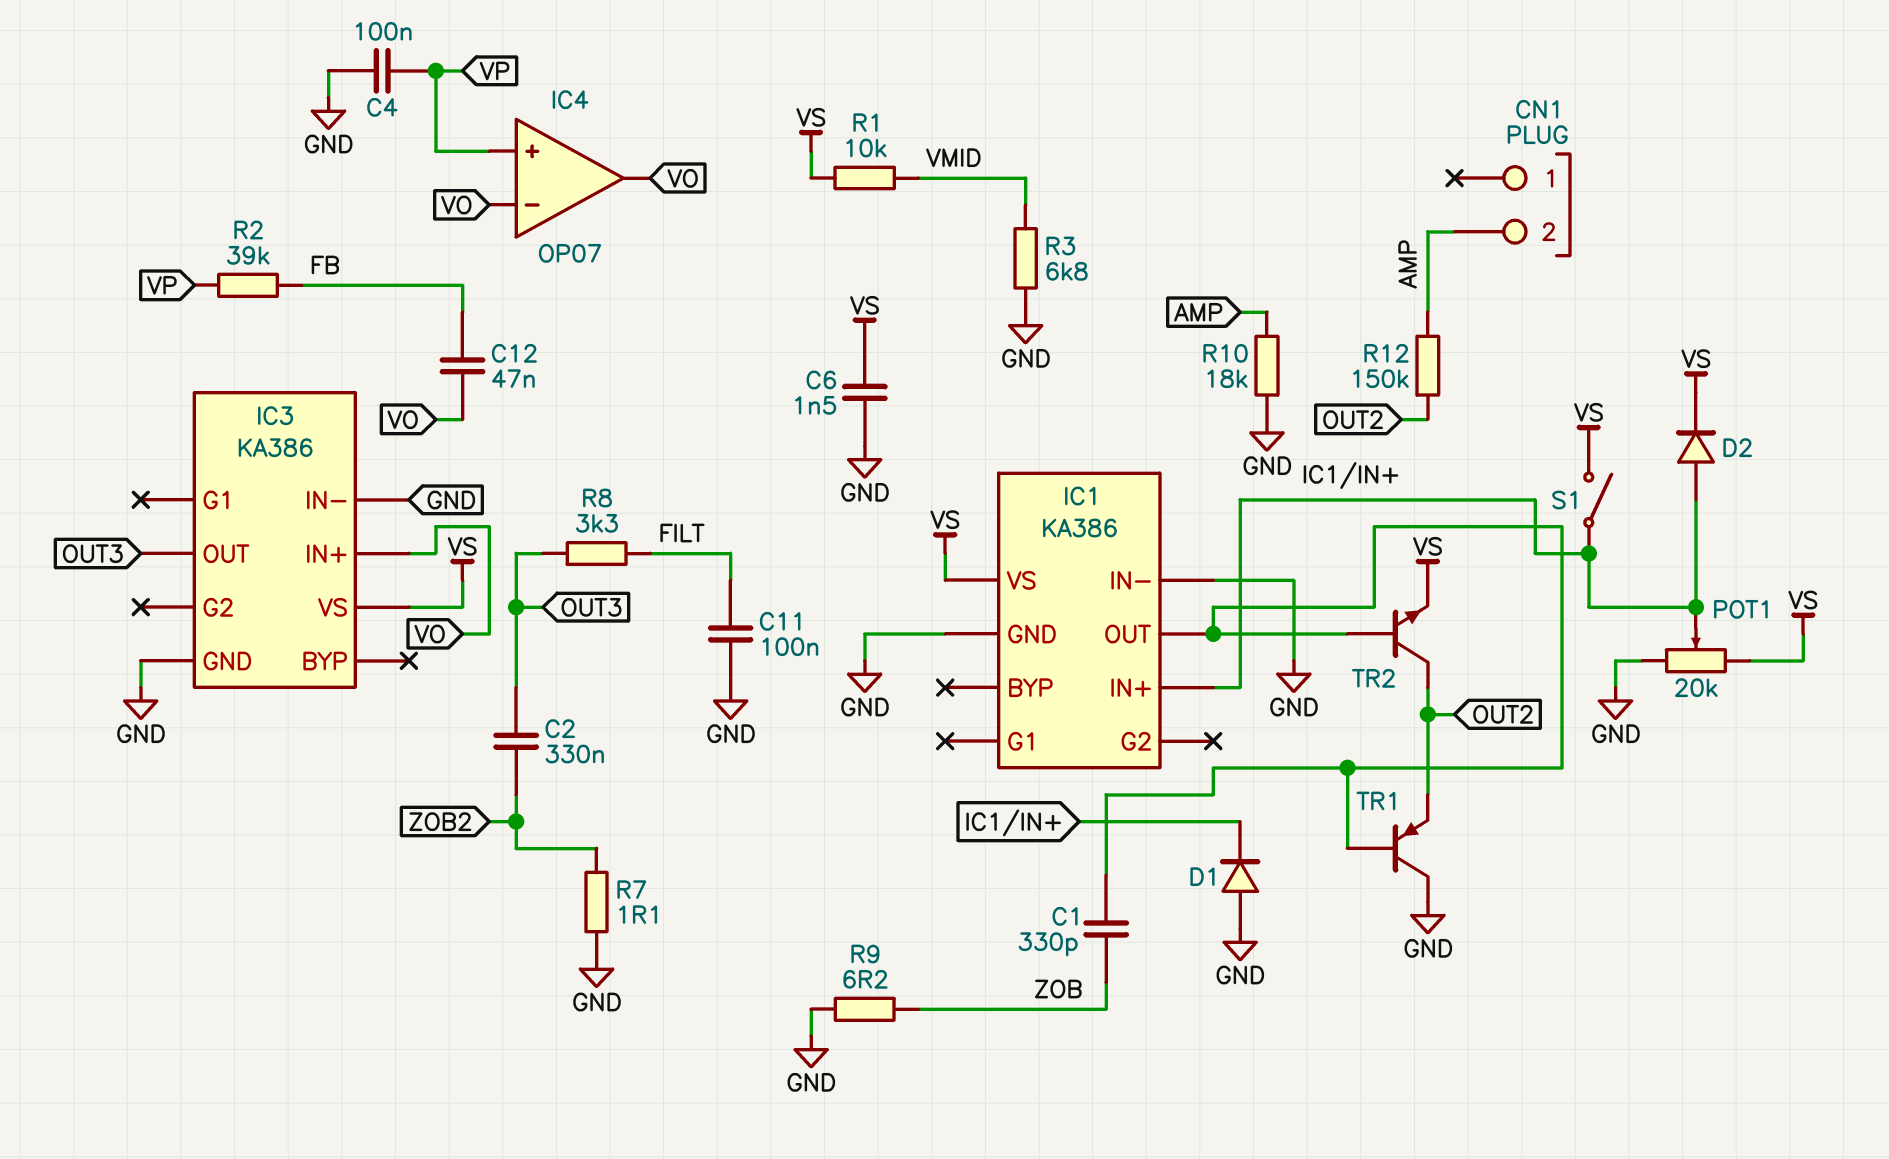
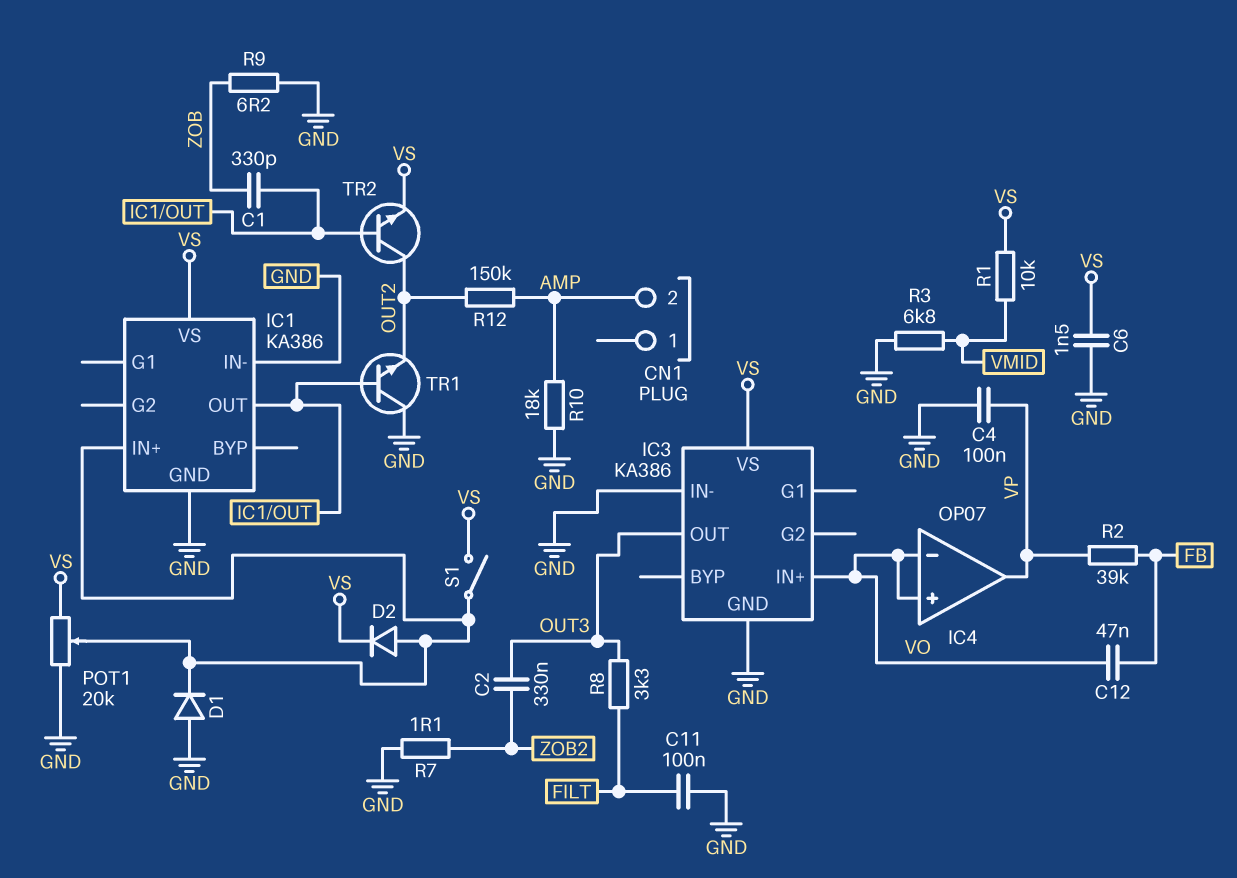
IC4 pin in+: VP -> VO
IC4 pin out: VO -> VP
TR1: PNP (B IC1/OUT, C GND, E OUT2) -> NPN (B IC1/OUT, C GND, E OUT2)

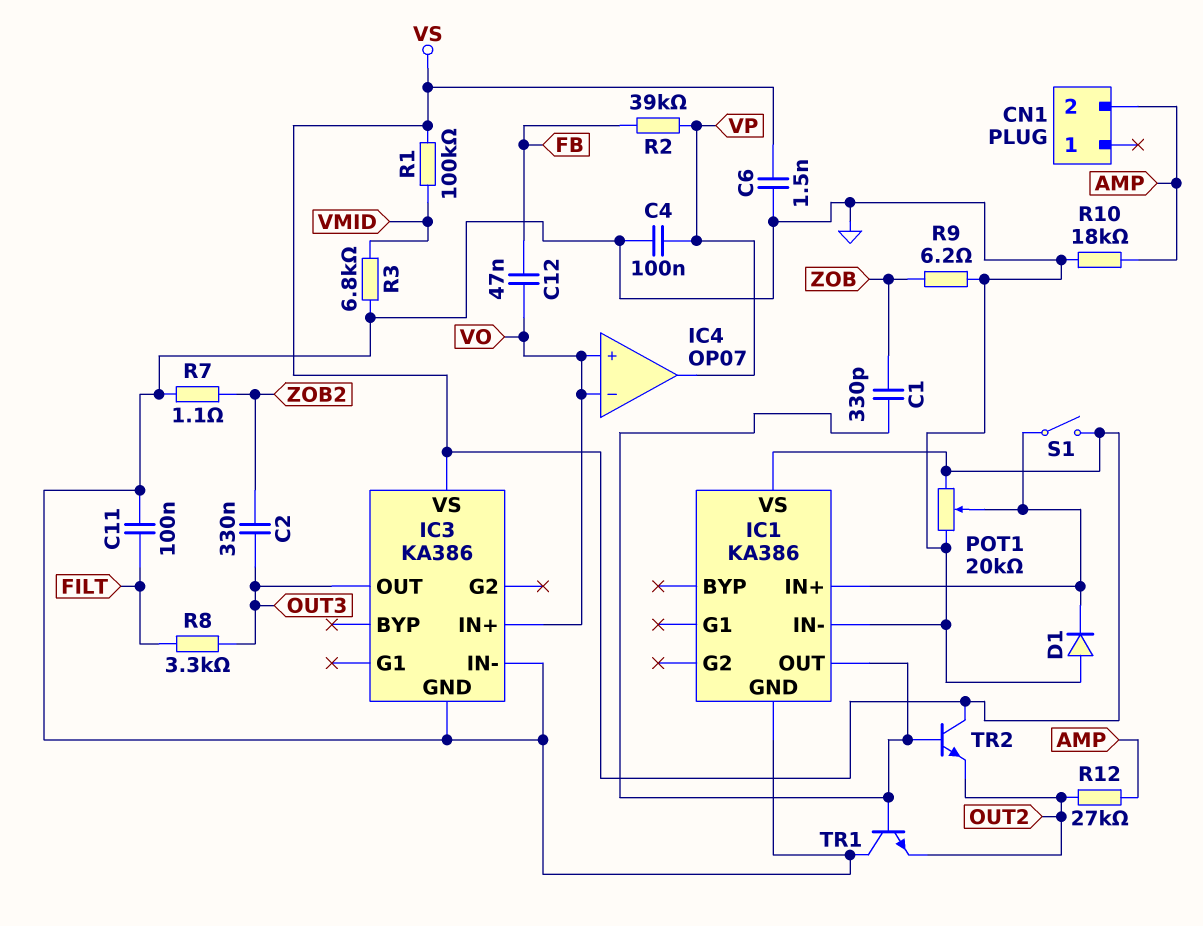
D2: diode (A IC1/IN+, K VS) -> none
R1: 10k (VMID, VS) -> 100k (VMID, VS)
R12: 150k (AMP, OUT2) -> 27k (AMP, OUT2)
TR2: NPN (B IC1/OUT, C OUT2, E VS) -> NPN (B IC1/OUT, C VS, E OUT2)

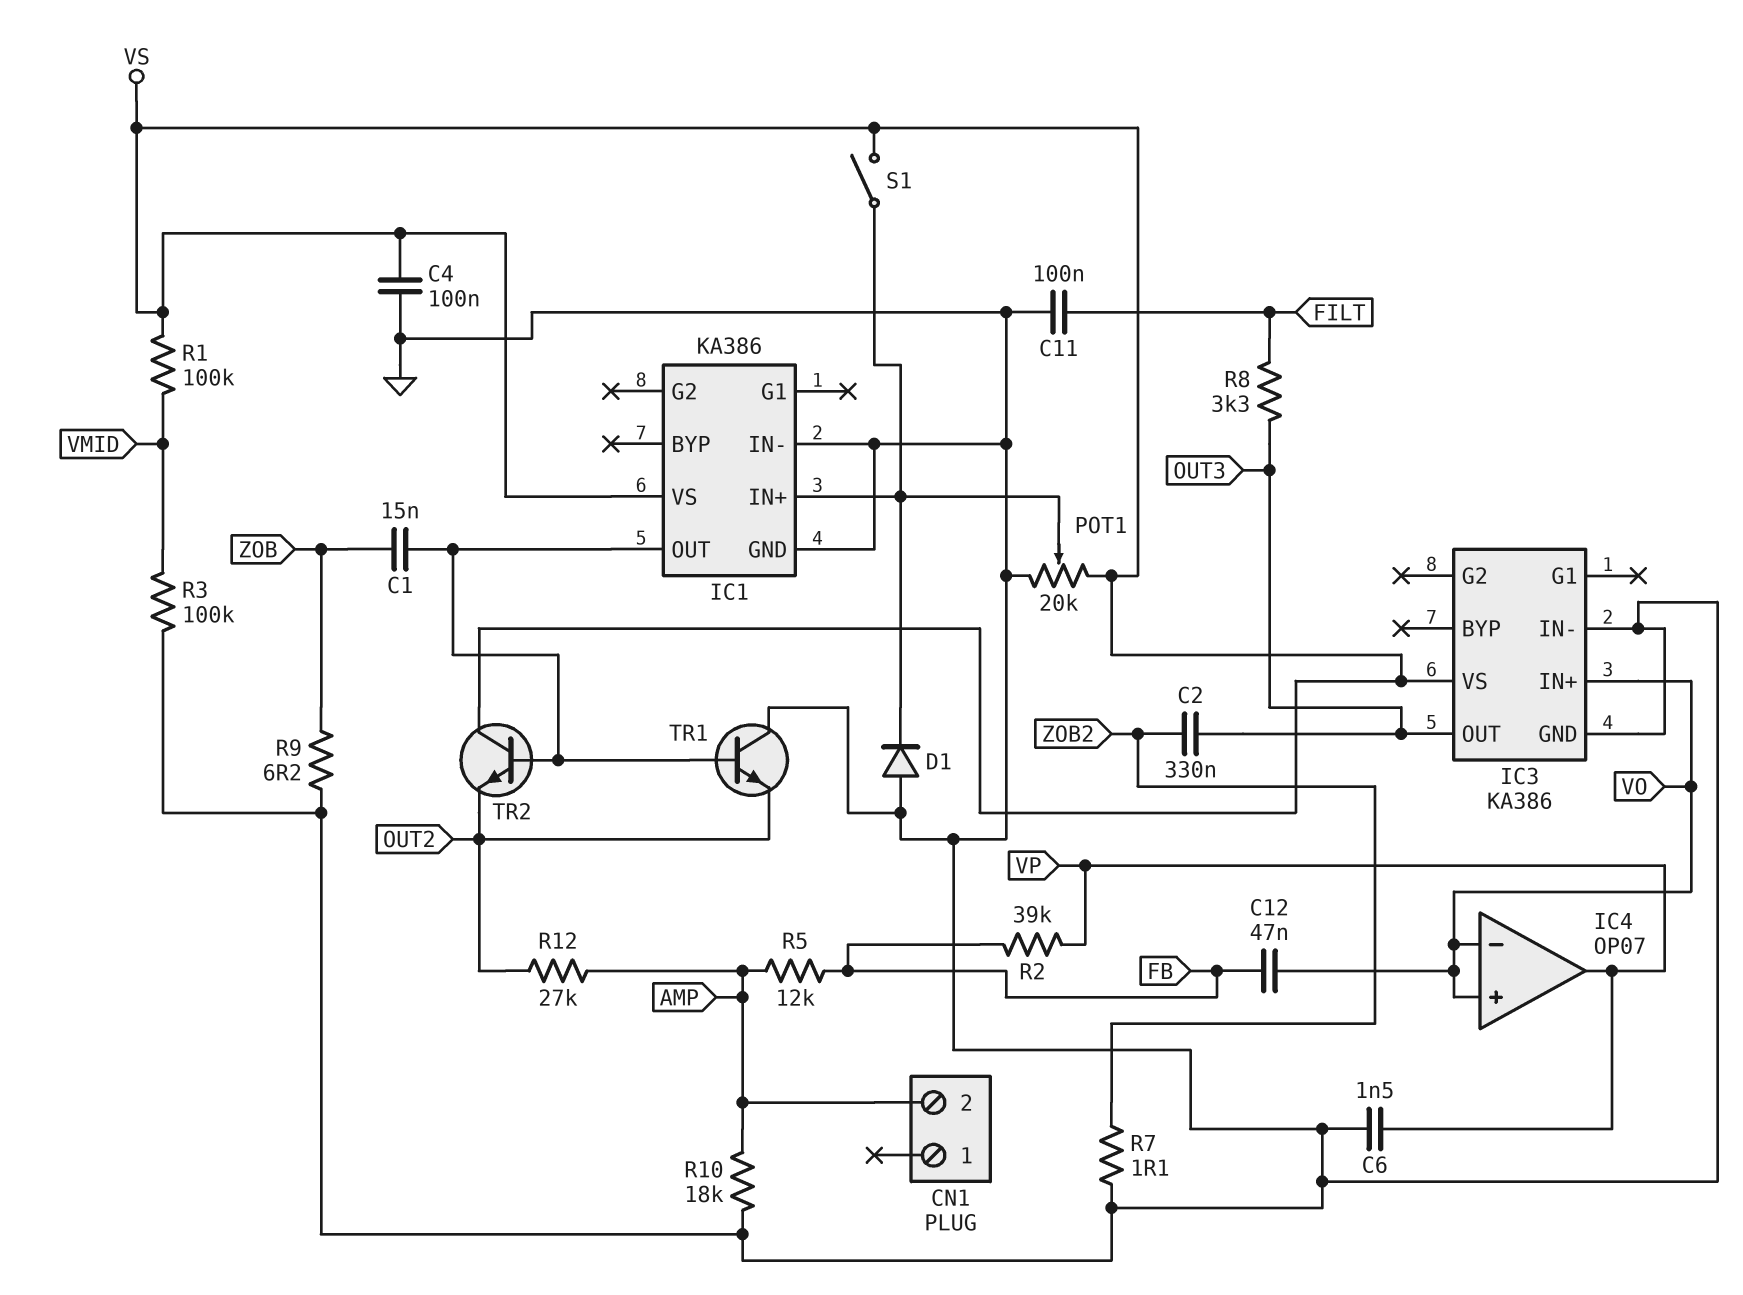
C1: 330pF (IC1/OUT, ZOB) -> 15nF (IC1/OUT, ZOB)
C4: 100nF (GND, VP) -> 100nF (GND, VS)
C6: 1.5nF (GND, VS) -> 1.5nF (GND, VP)
R3: 6.8k (GND, VMID) -> 100k (GND, VMID)
R5: none -> 12k (AMP, FB)

